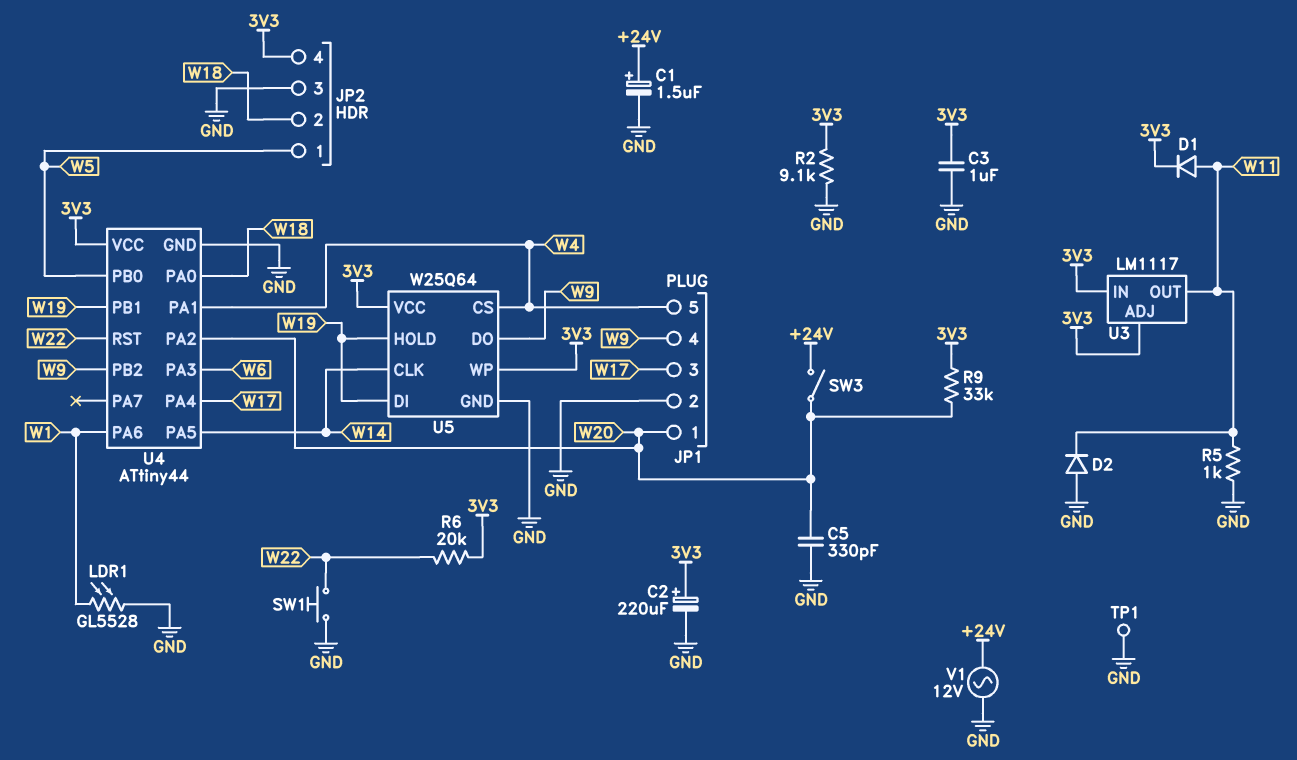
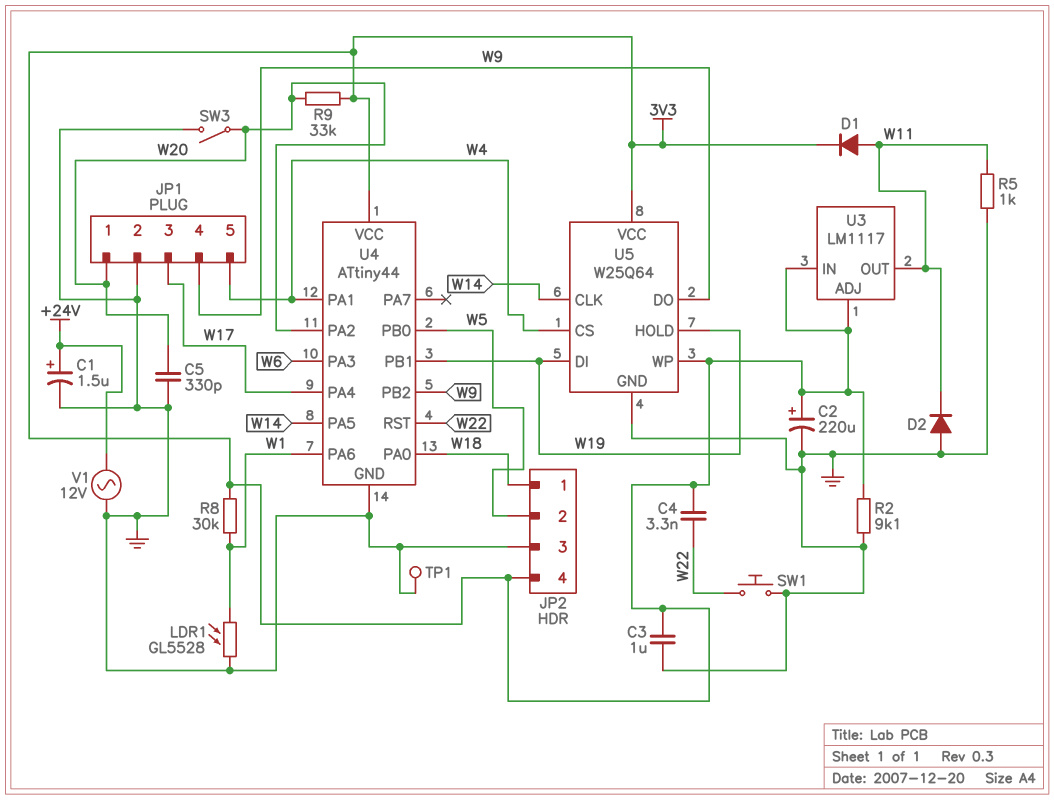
C4: none -> 3.3nF (3V3, W22)
JP2 pin 1: W5 -> W18
JP2 pin 2: W18 -> W5
R6: 20k (3V3, W22) -> none
R8: none -> 30k (3V3, W1)
SW3: switch (+24V, W20) -> switch (GND, W20)

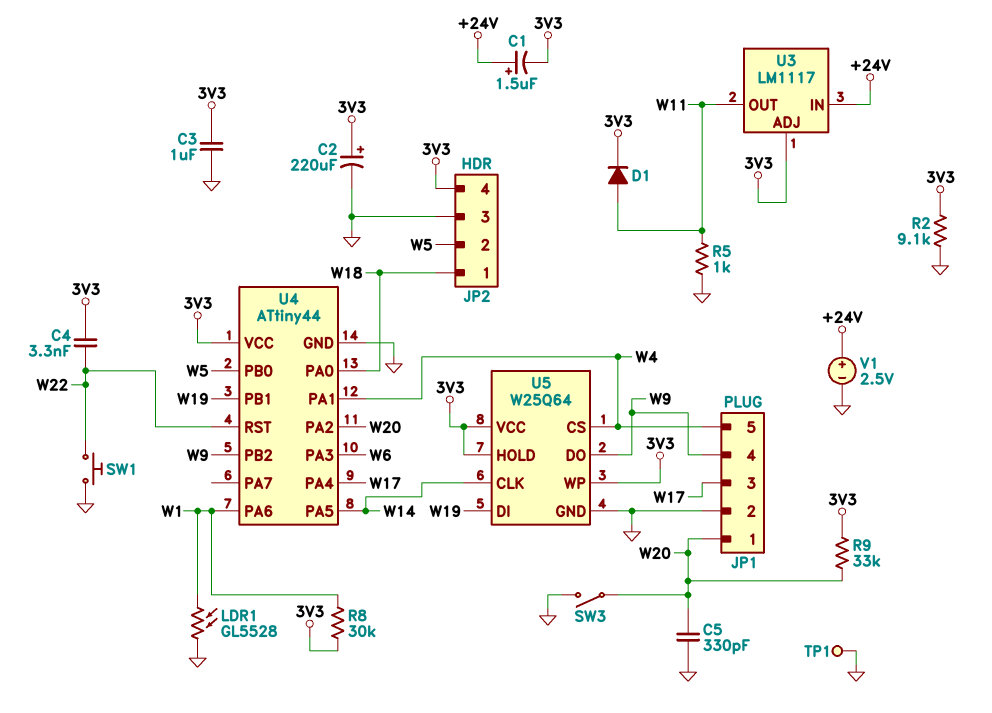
C1: 1.5uF (plus +24V, minus GND) -> 1.5uF (plus +24V, minus 3V3)
D2: diode (A GND, K W11) -> none
U3 pin IN: 3V3 -> +24V
U5 pin HOLD: W19 -> 3V3
V1: AC 12V (+24V, GND) -> 2.5V (plus +24V, minus GND)

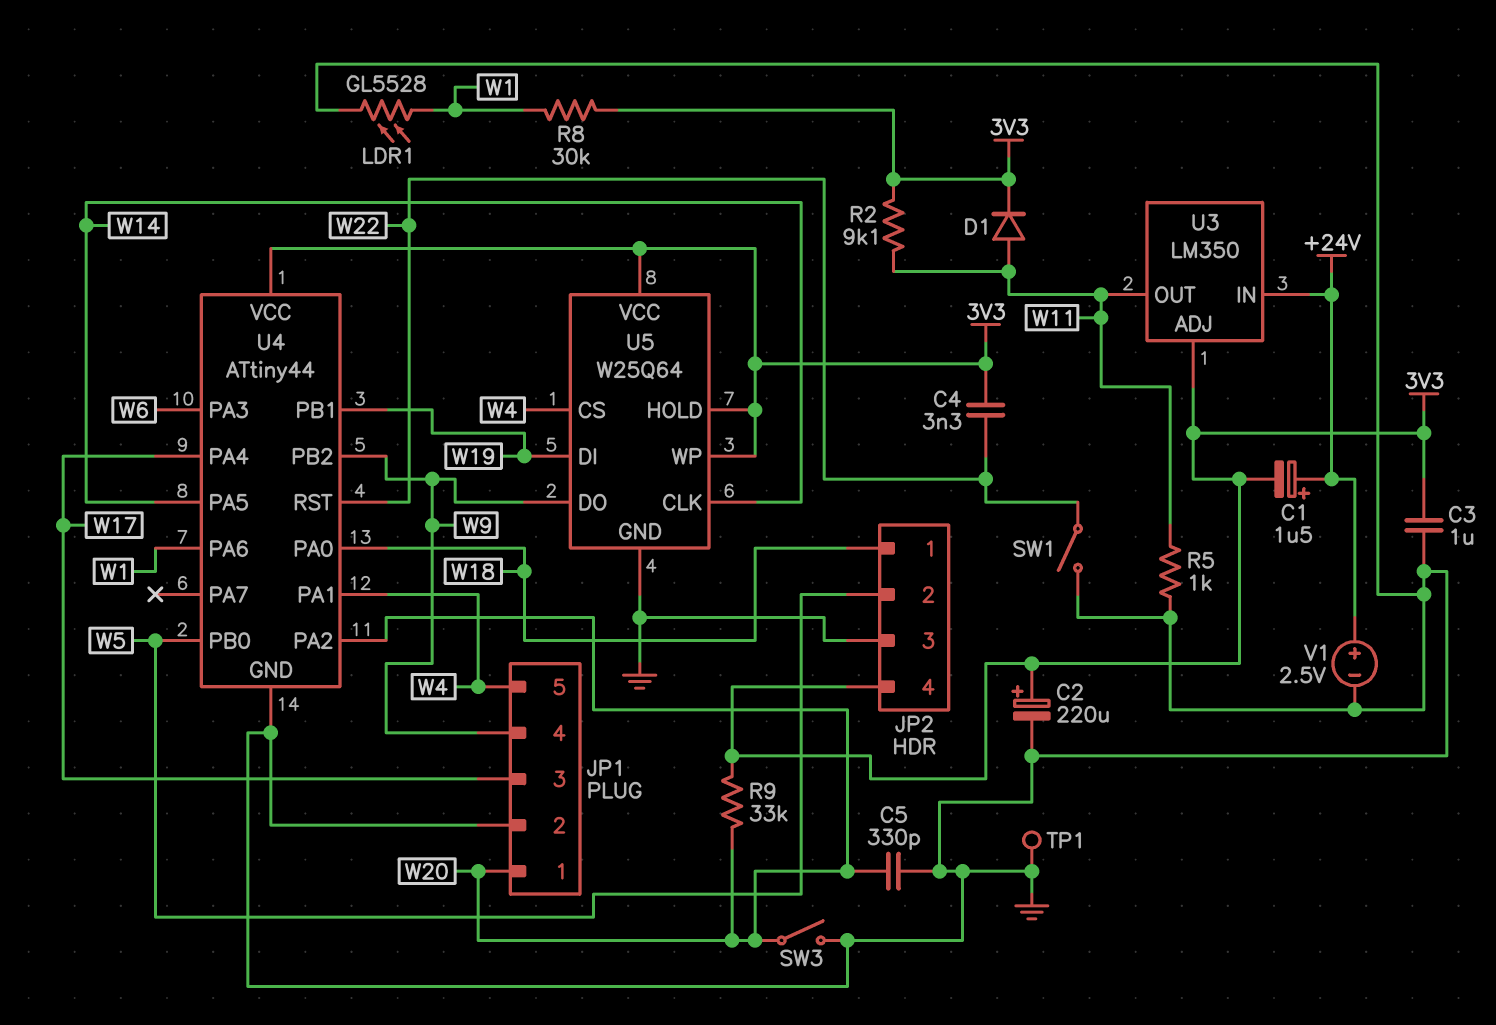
R2: 9.1k (3V3, GND) -> 9.1k (3V3, W11)
SW1: button (GND, W22) -> switch (GND, W22)
U3: LM1117 -> LM350

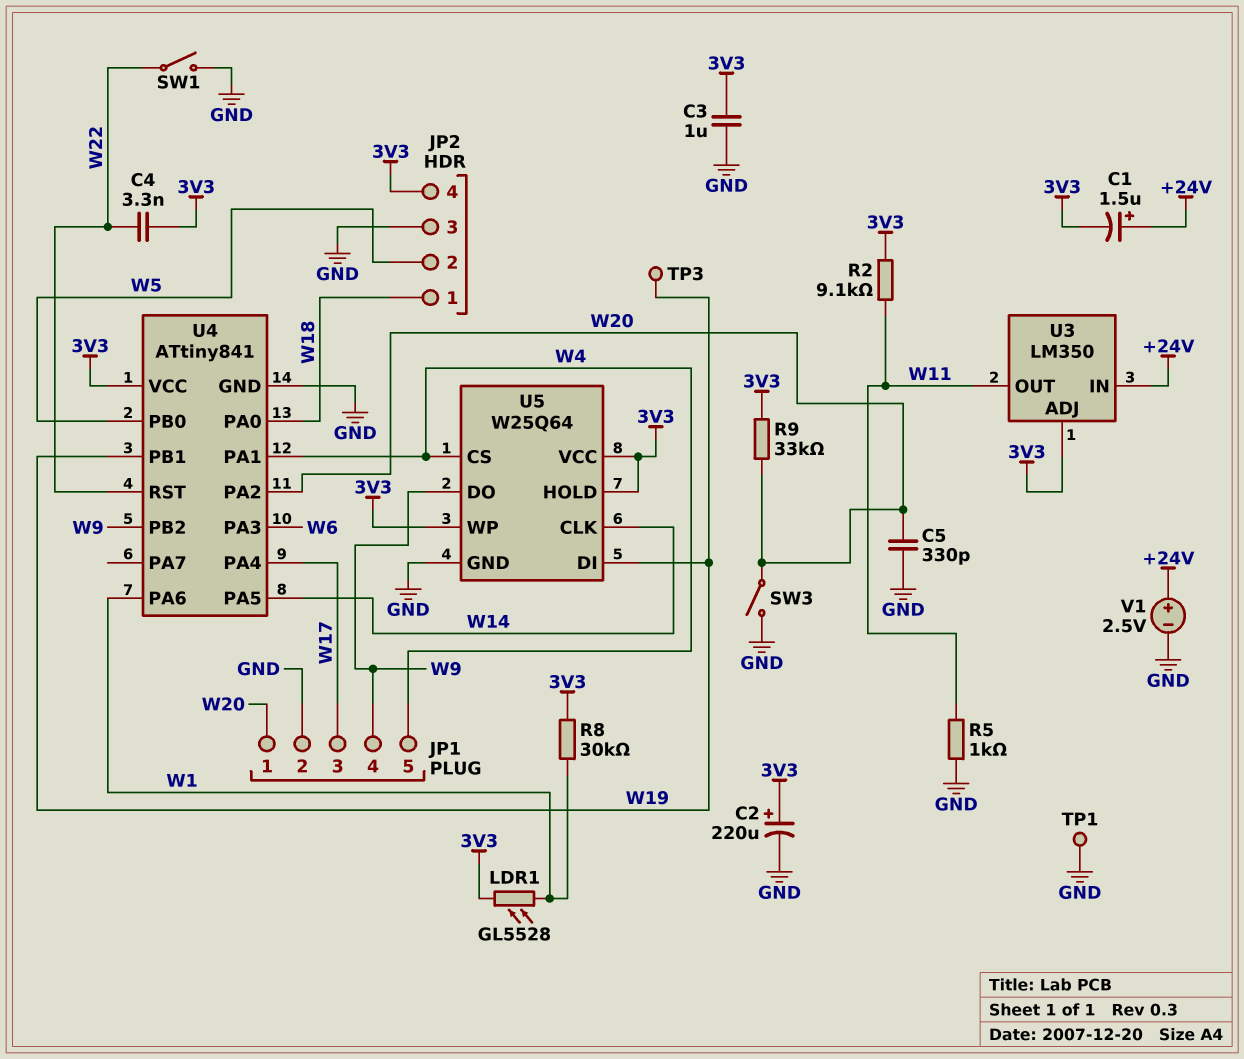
D1: diode (A W11, K 3V3) -> none
LDR1: GL5528 (GND, W1) -> GL5528 (3V3, W1)
TP3: none -> test point (W19)
U4: ATtiny44 -> ATtiny841

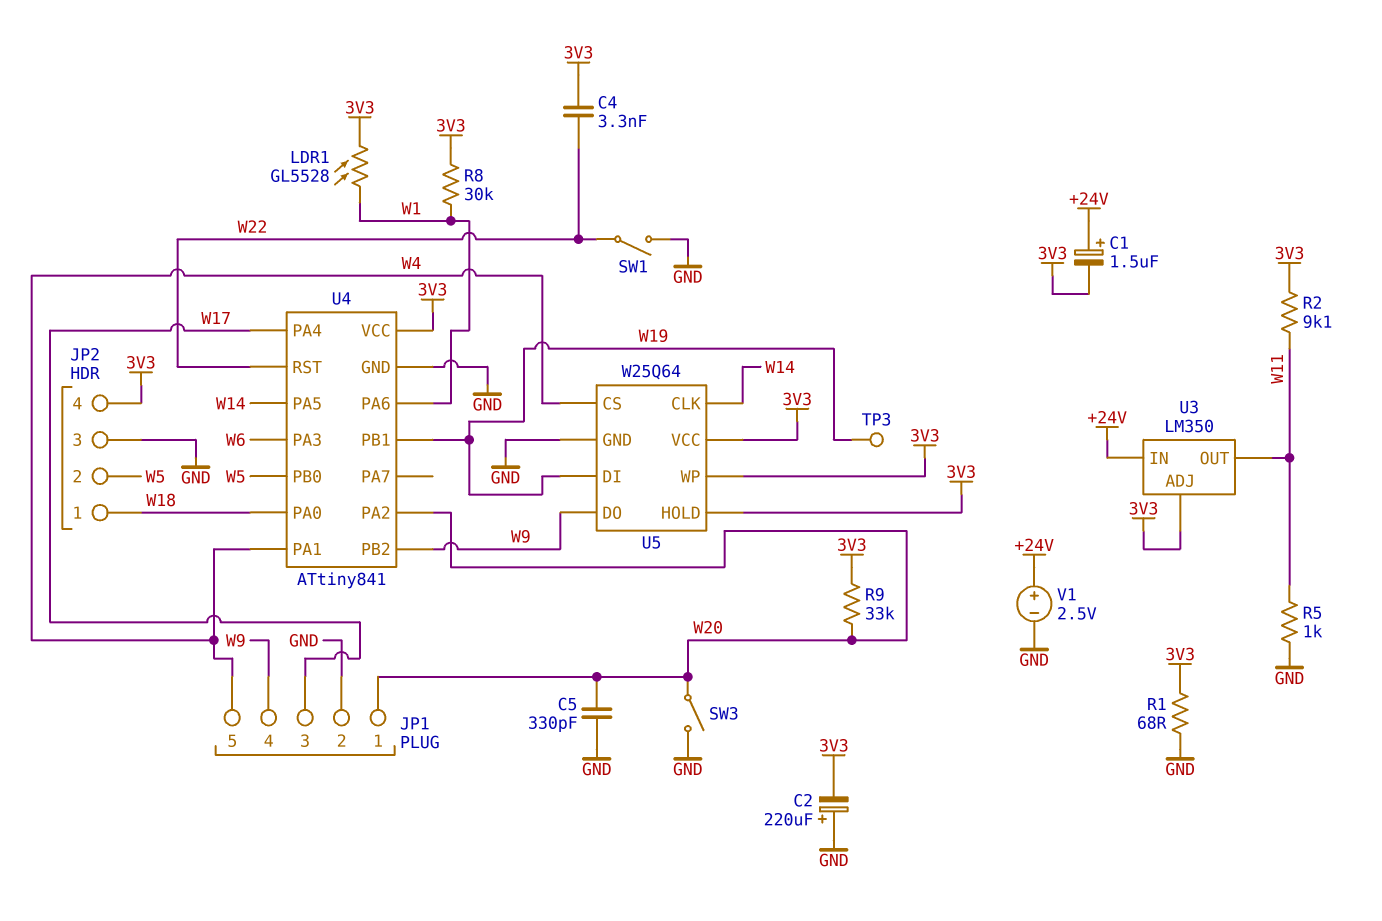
C2: 220uF (plus 3V3, minus GND) -> 220uF (plus GND, minus 3V3)
C3: 1uF (3V3, GND) -> none
R1: none -> 68 (3V3, GND)
TP1: test point (GND) -> none

